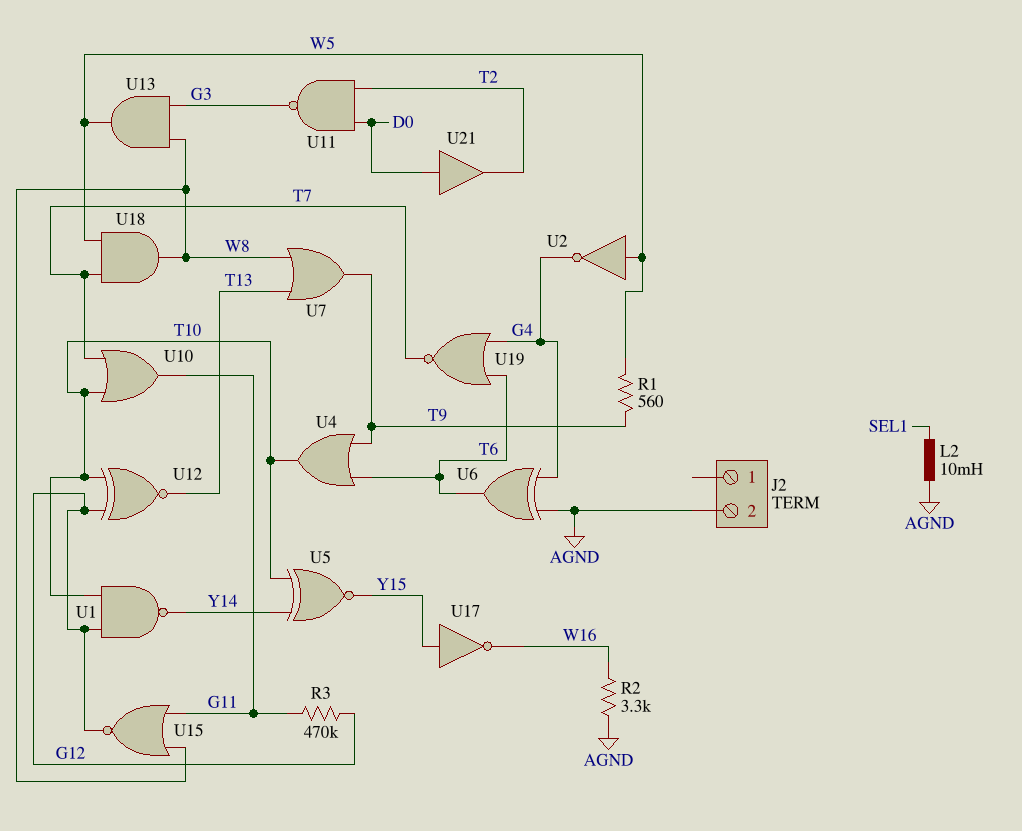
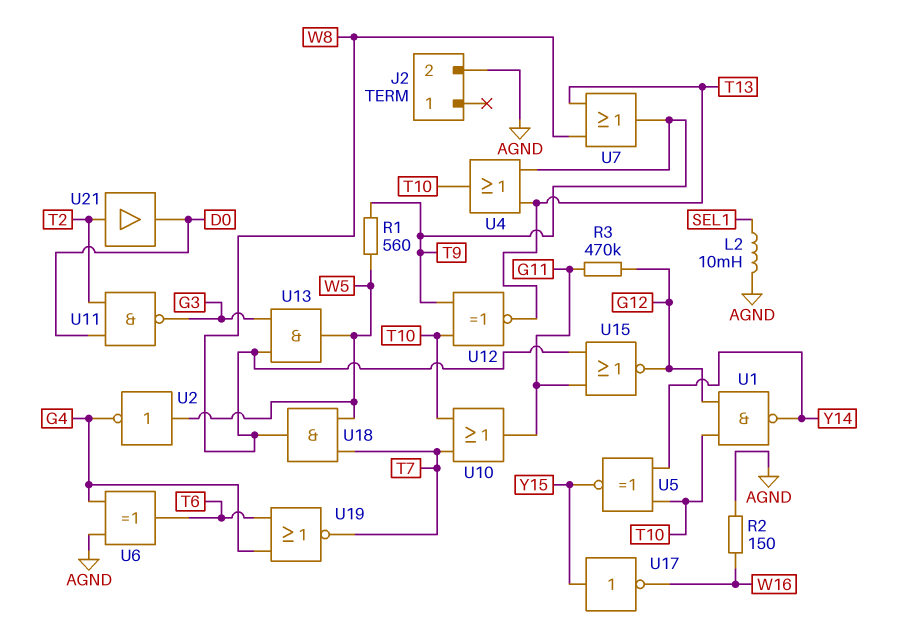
R2: 3.3k (AGND, W16) -> 150 (AGND, W16)
U4: OR (in T6, in T9, out T10) -> OR (in T9, in T13, out T10)
U12: XNOR (in G12, in T10, out T13) -> XNOR (in T9, in T10, out T13)
U21: buffer (in D0, out T2) -> buffer (in T2, out D0)

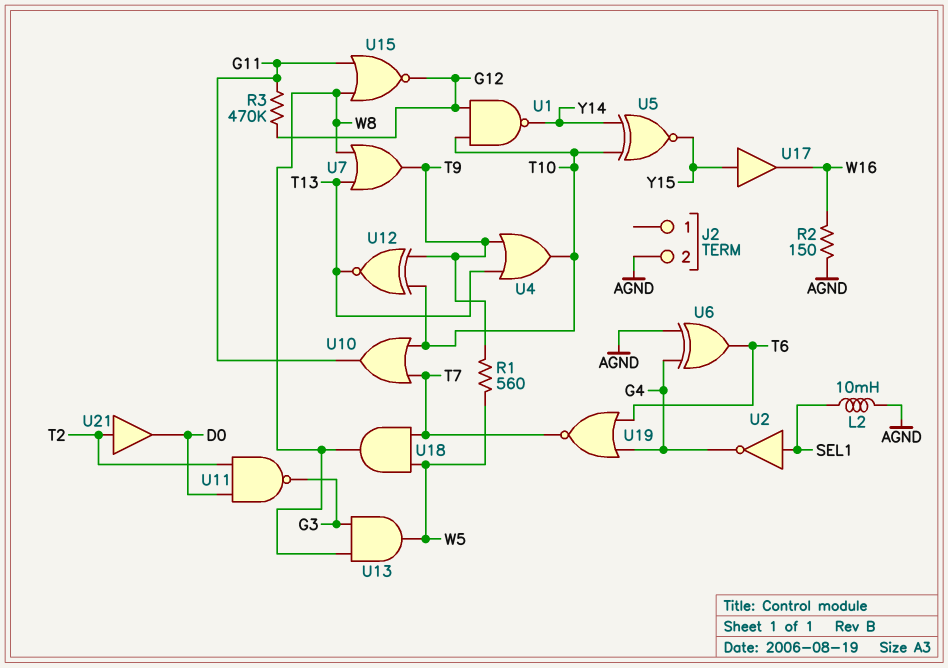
U2: NOT (in W5, out G4) -> NOT (in SEL1, out G4)
U17: NOT (in Y15, out W16) -> buffer (in Y15, out W16)

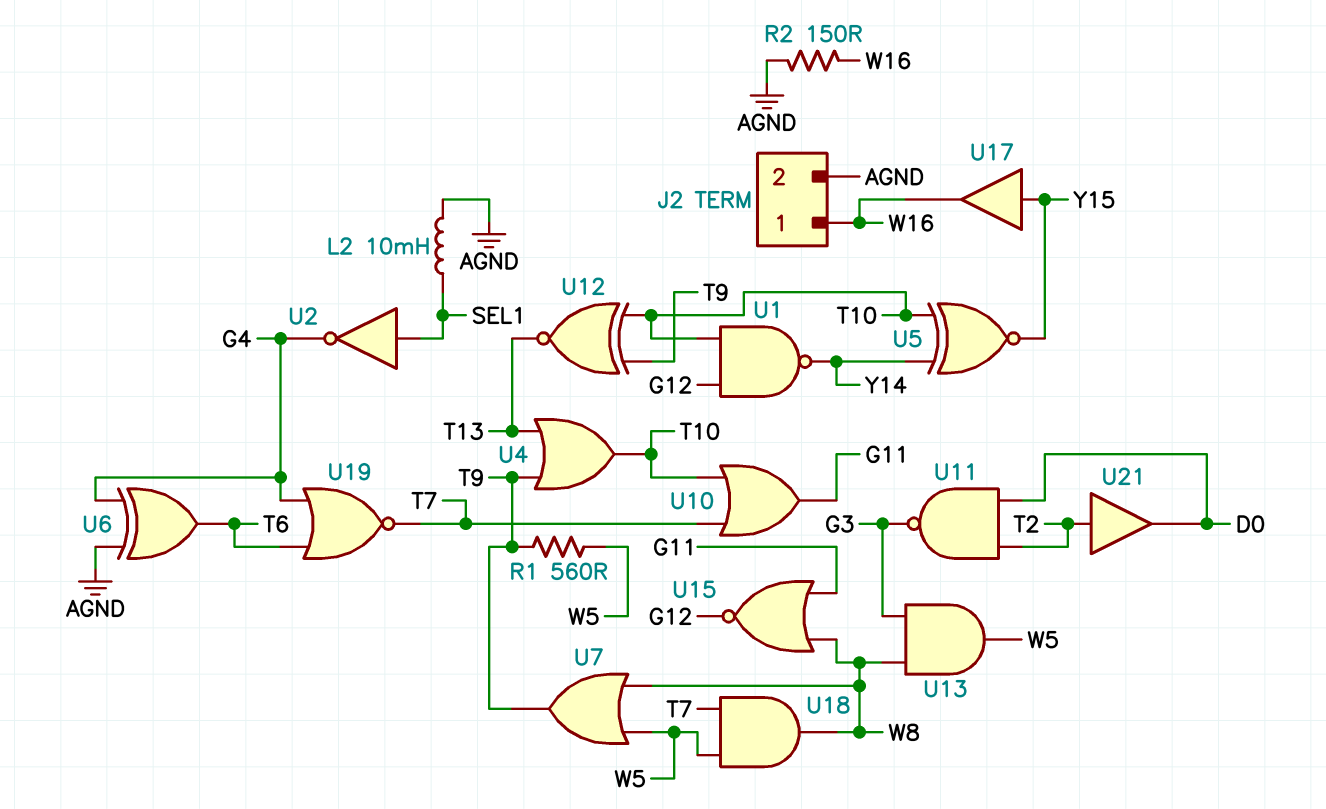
J2 pin 1: none -> W16
R3: 470k (G11, G12) -> none
U7: OR (in T13, in W8, out T9) -> OR (in W5, in W8, out T9)

